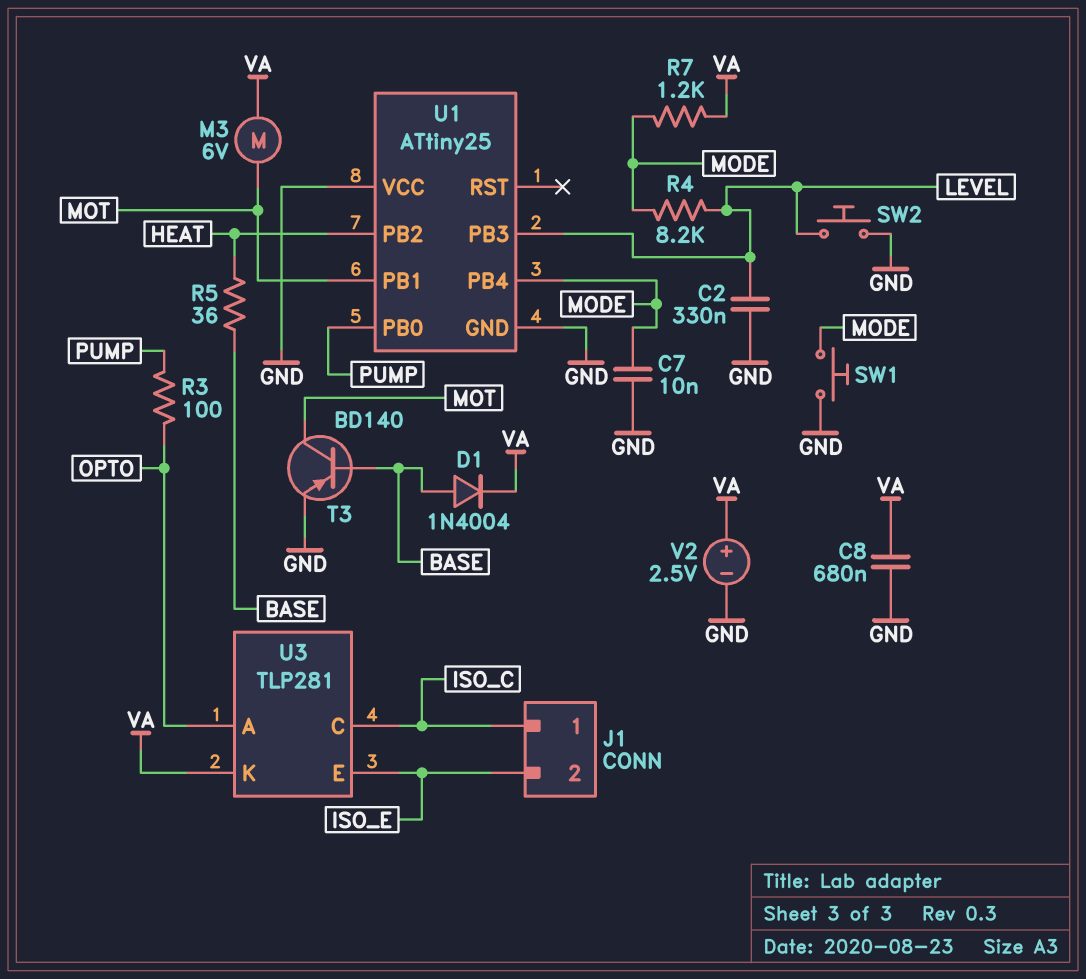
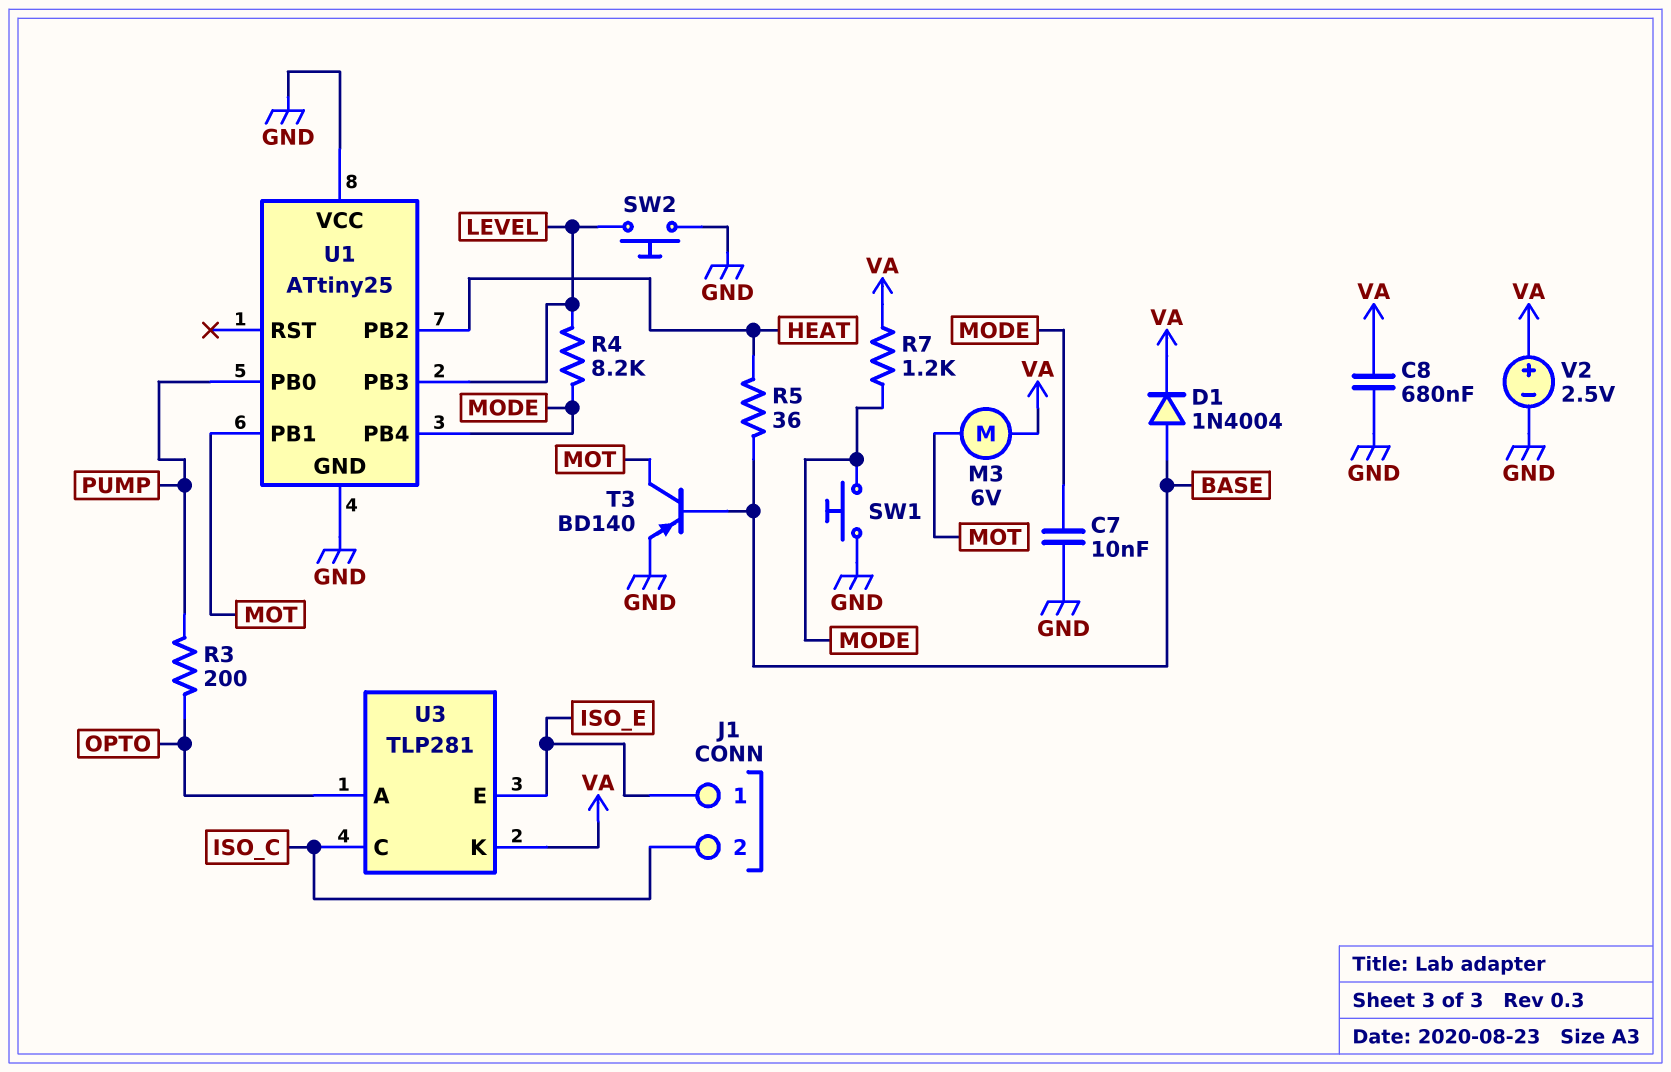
C2: 330nF (GND, LEVEL) -> none
J1 pin 1: ISO_C -> ISO_E
J1 pin 2: ISO_E -> ISO_C
R3: 100 (OPTO, PUMP) -> 200 (OPTO, PUMP)

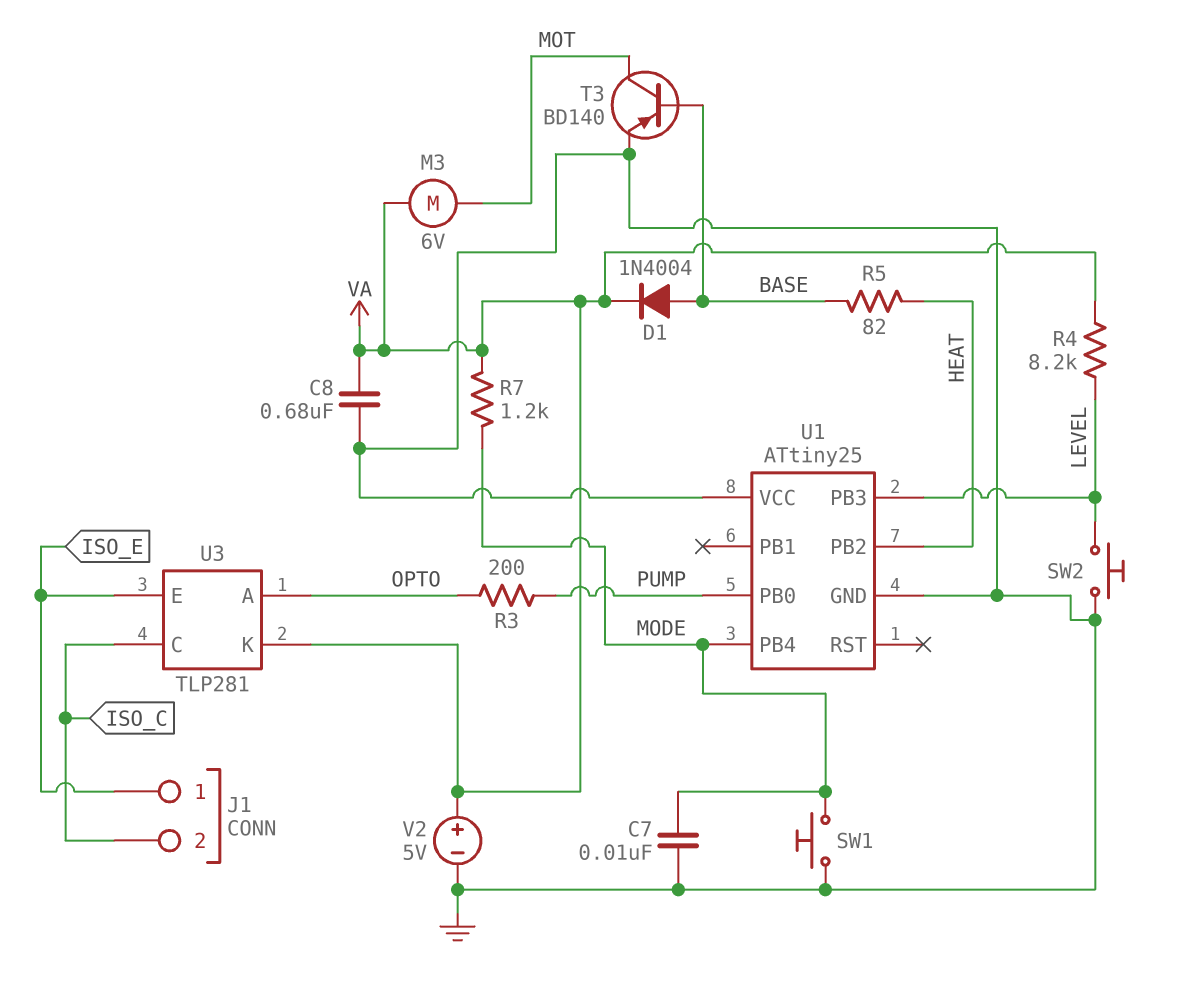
R4: 8.2k (LEVEL, MODE) -> 8.2k (LEVEL, VA)
R5: 36 (BASE, HEAT) -> 82 (BASE, HEAT)
U1 pin PB1: MOT -> none
V2: 2.5V (plus VA, minus GND) -> 5V (plus VA, minus GND)

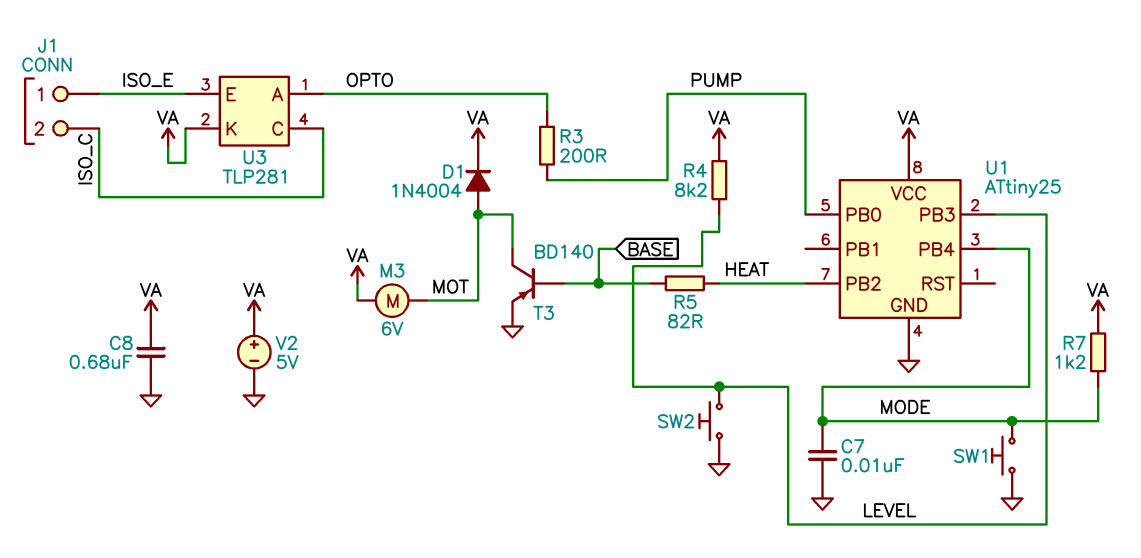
D1: diode 1N4004 (A BASE, K VA) -> diode 1N4004 (A MOT, K VA)
U1 pin VCC: GND -> VA

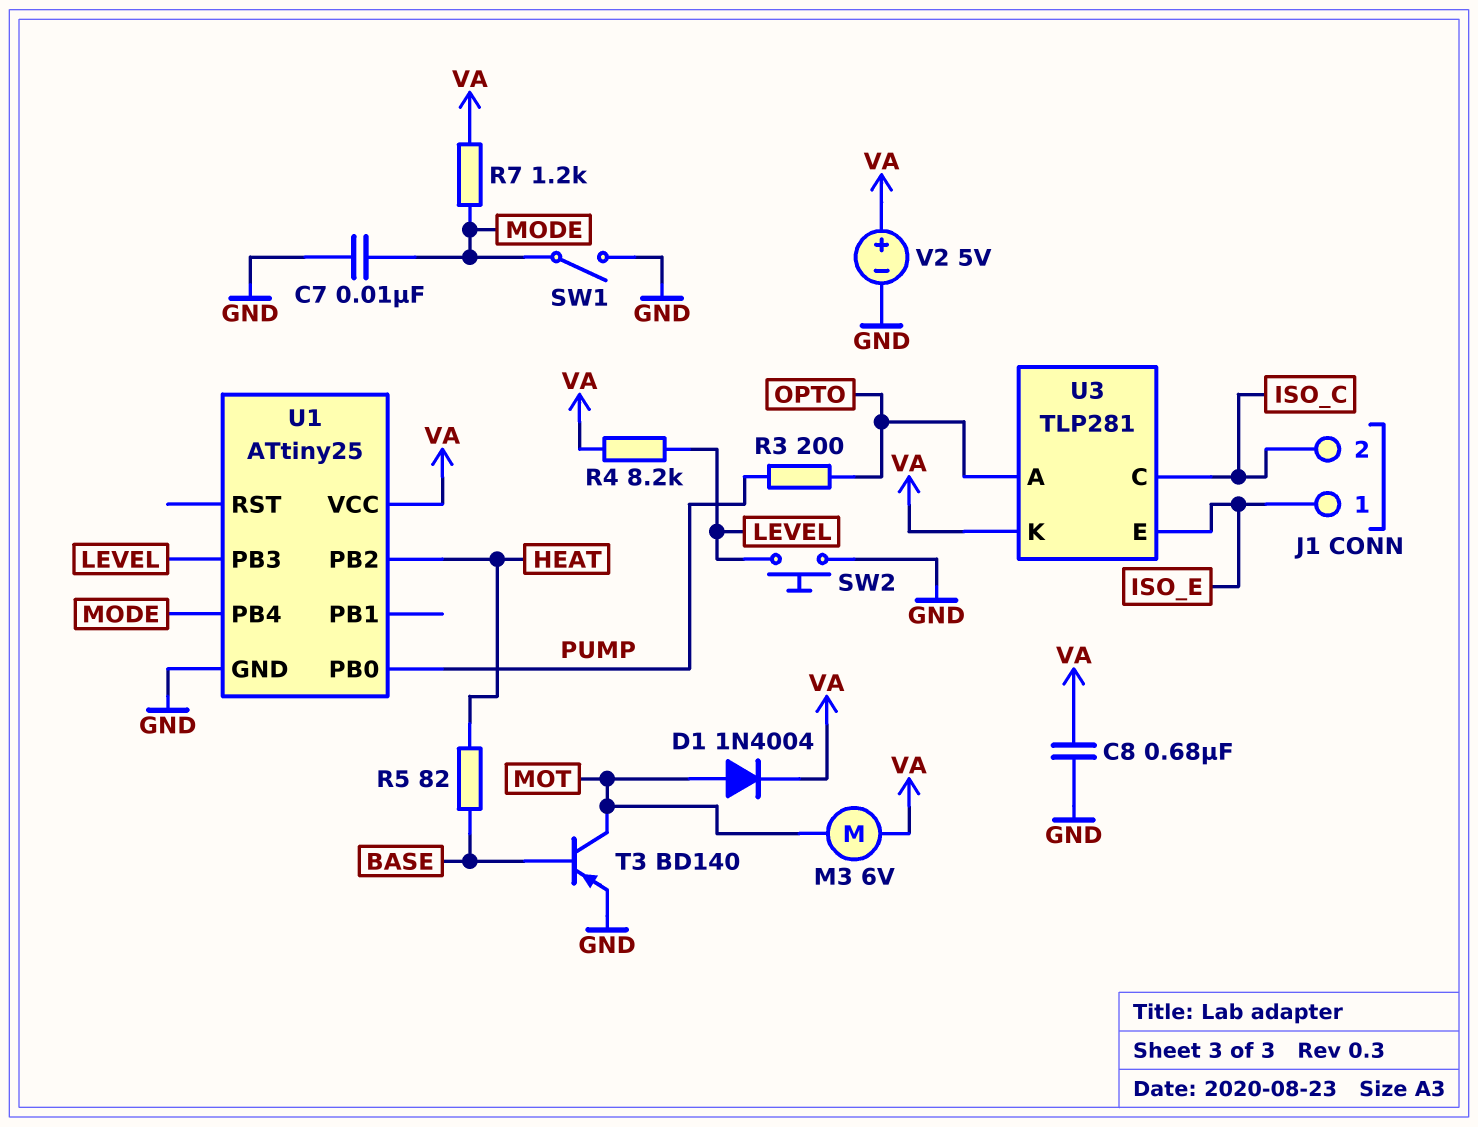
SW1: button (GND, MODE) -> switch (GND, MODE)

